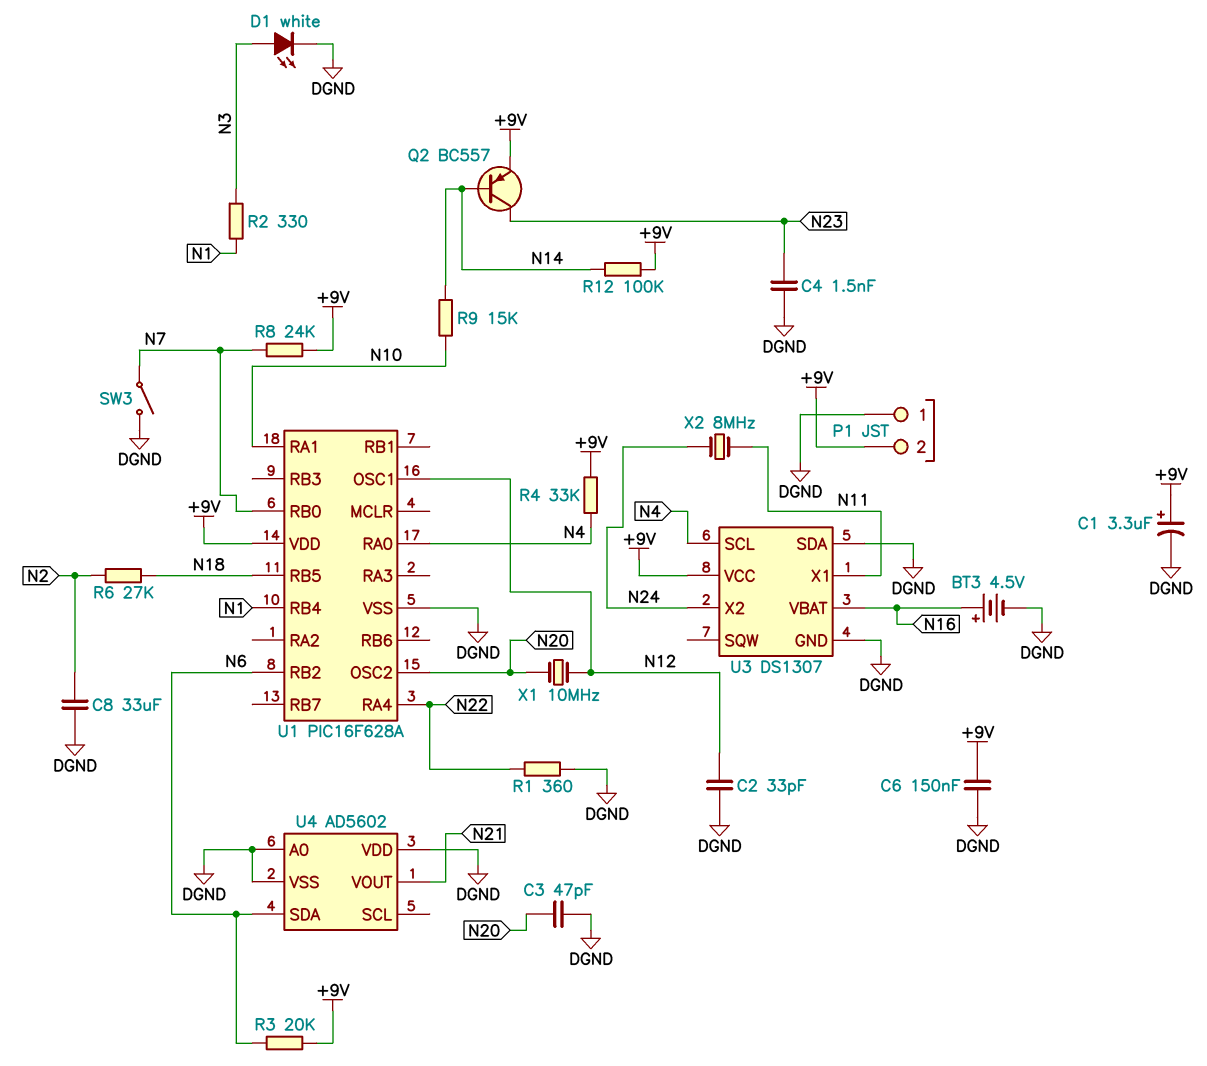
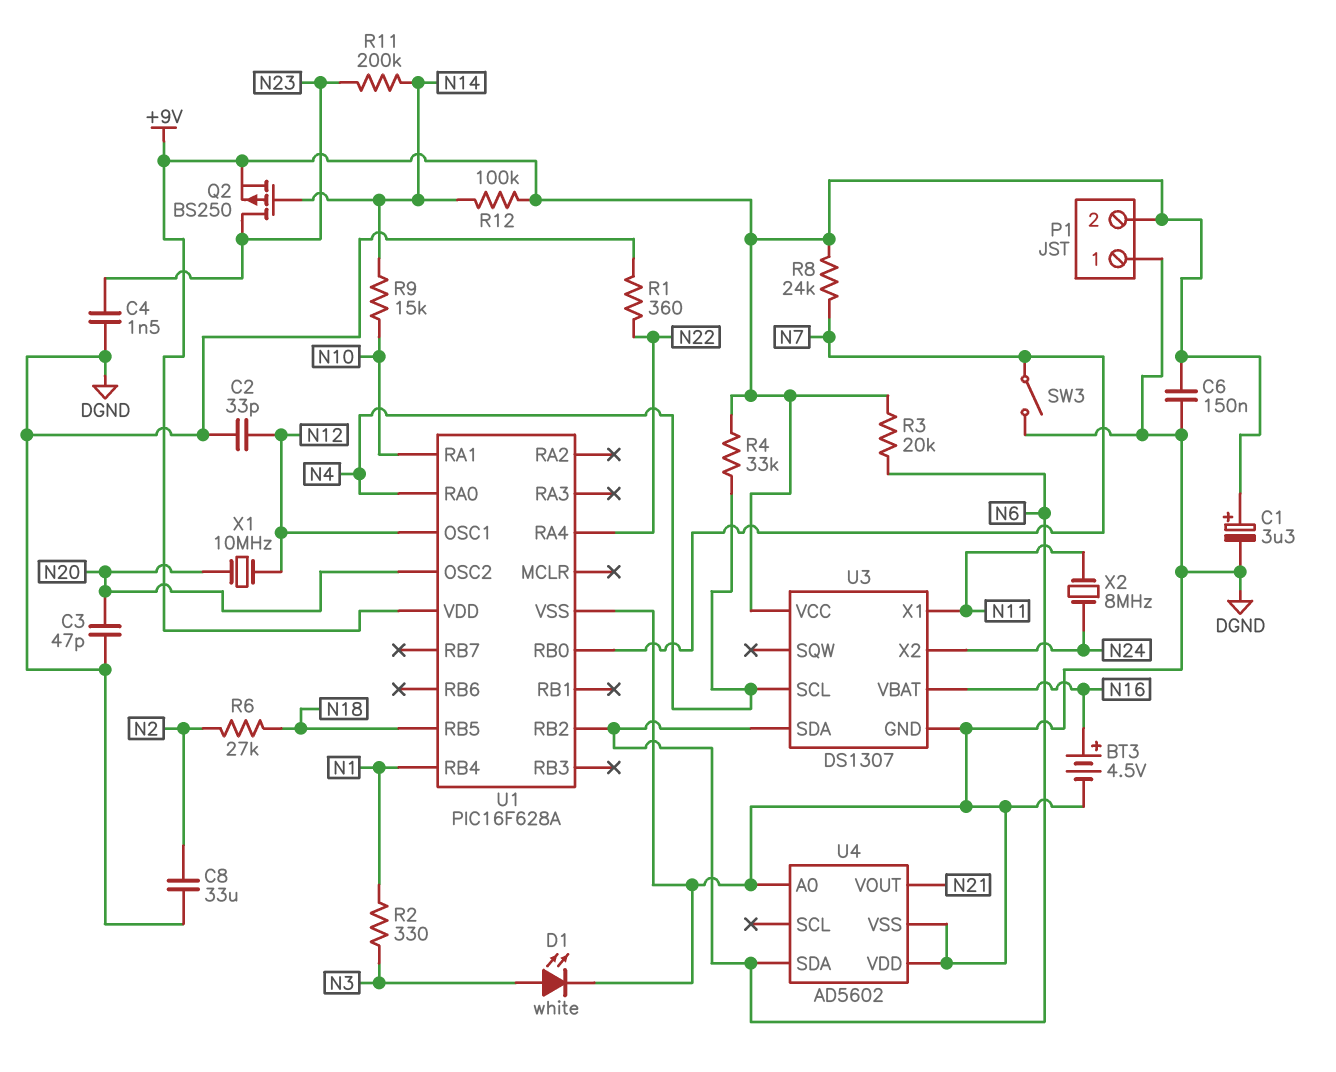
Q2: PNP BC557 (B N14, C N23, E +9V) -> PMOS BS250 (G N14, D N23, S +9V)
R11: none -> 200k (N14, N23)
U3 pin SDA: DGND -> N6

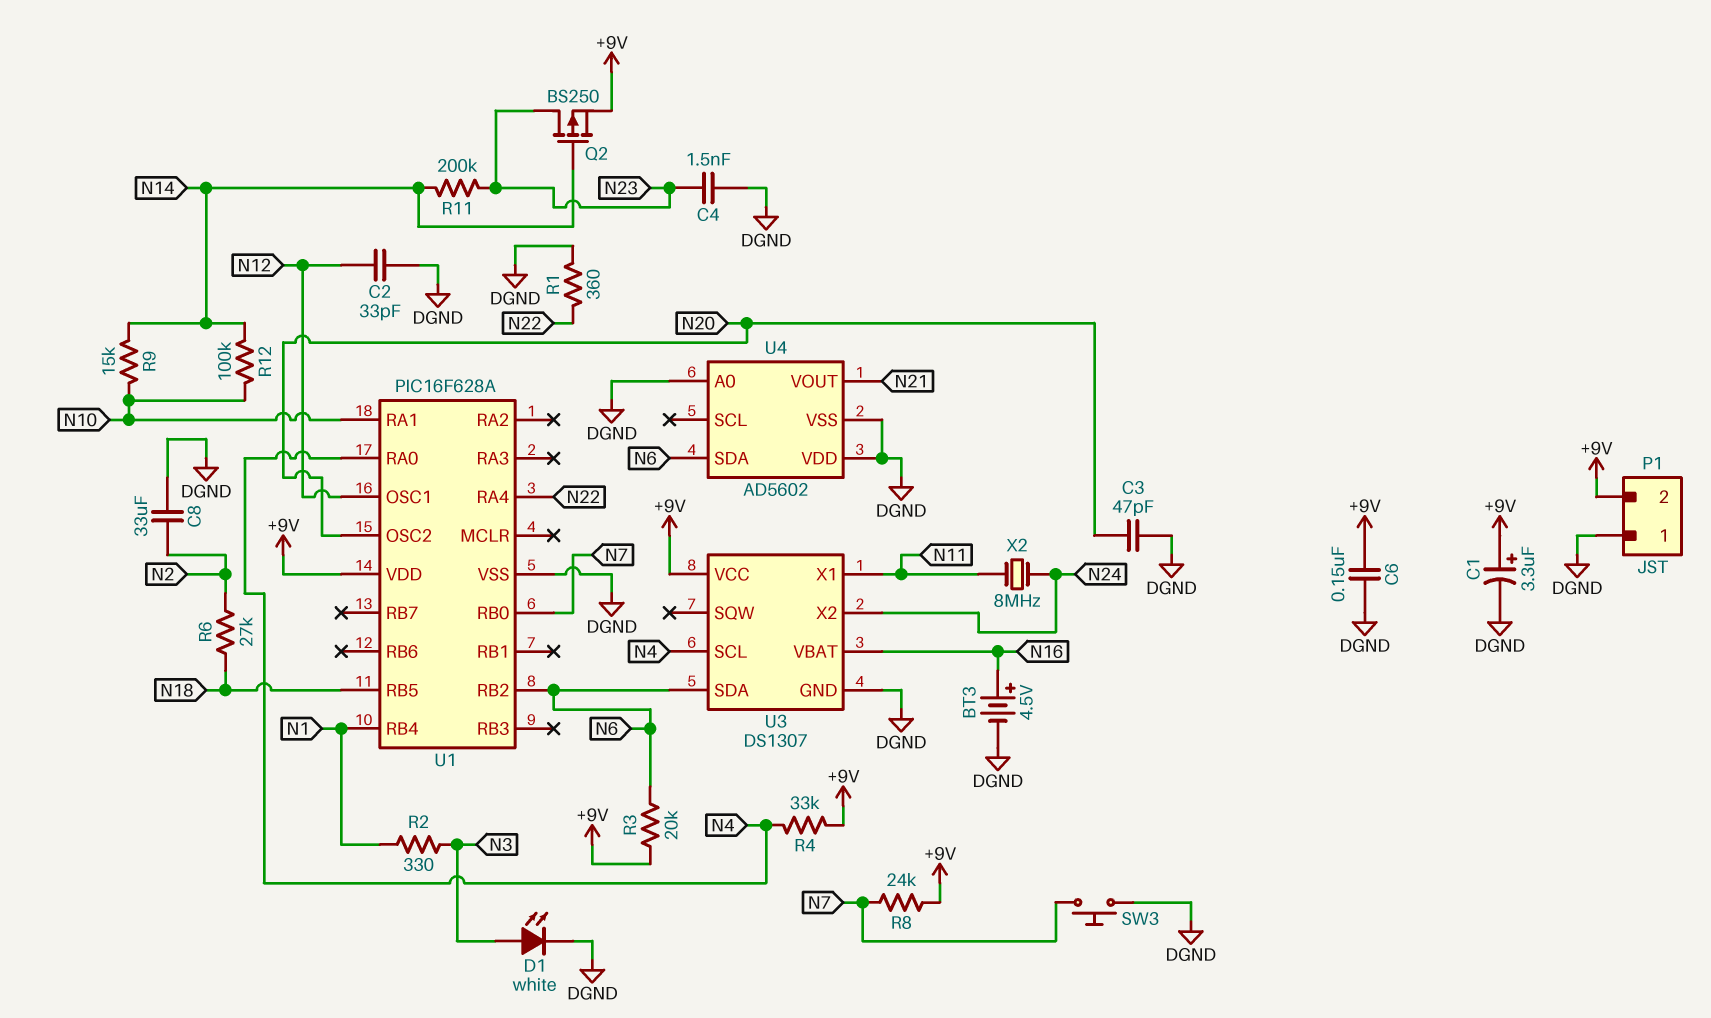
R12: 100k (+9V, N14) -> 100k (N10, N14)
SW3: switch (DGND, N7) -> button (DGND, N7)
X1: 10MHz (N12, N20) -> none

